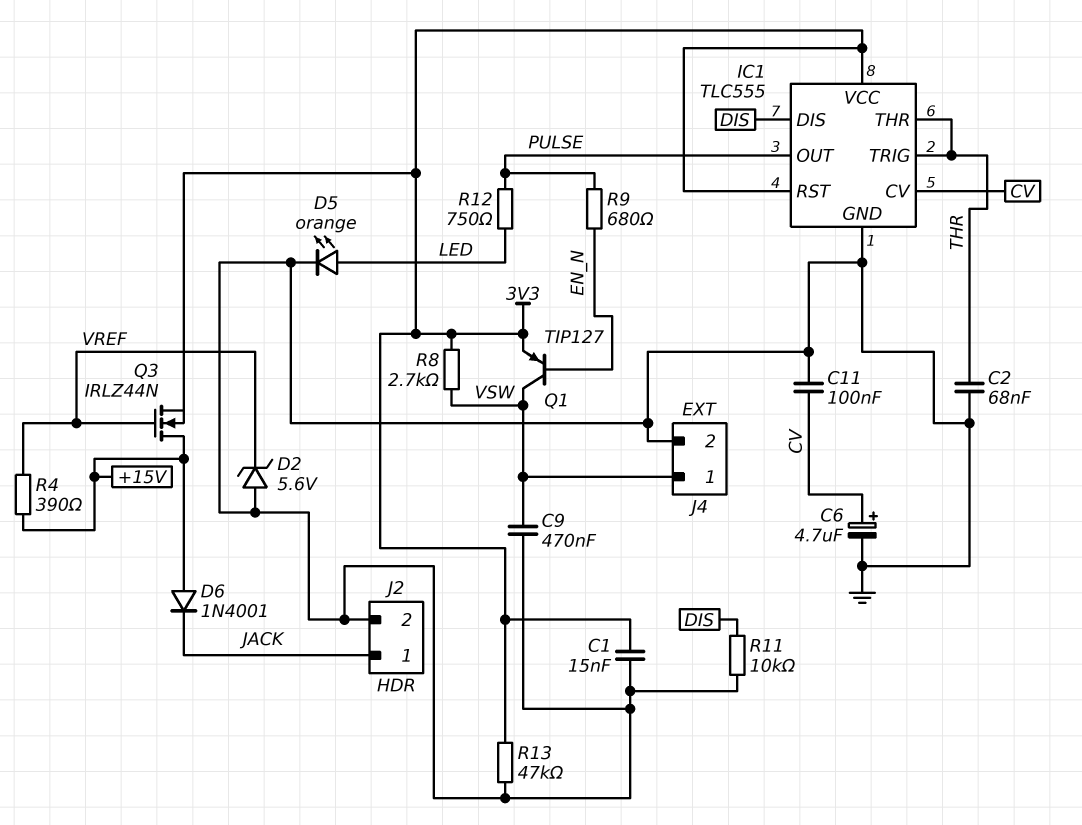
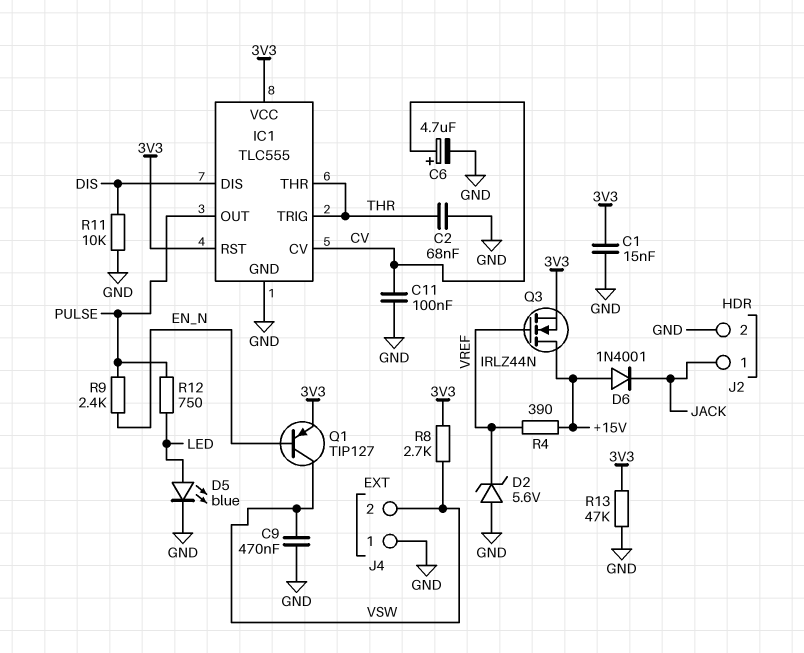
D5: LED orange (A LED, K GND) -> LED blue (A LED, K GND)
J4 pin 1: VSW -> GND
J4 pin 2: GND -> VSW
R9: 680 (EN_N, PULSE) -> 2.4k (EN_N, PULSE)

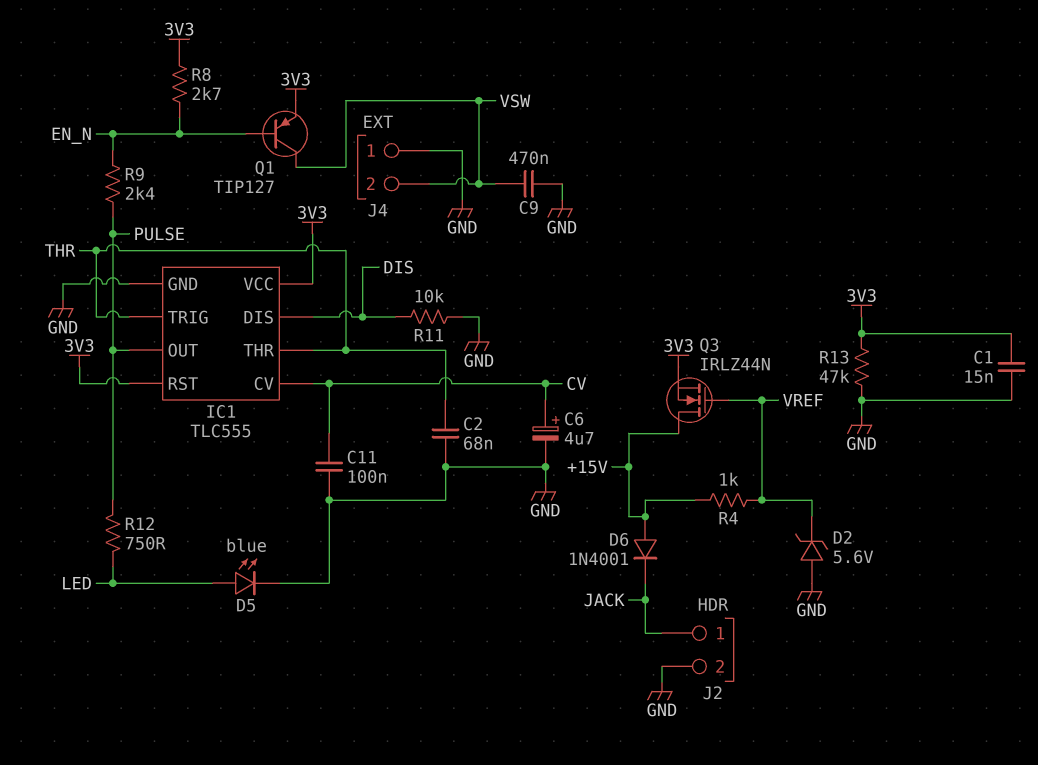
R4: 390 (+15V, VREF) -> 1k (+15V, VREF)
R8: 2.7k (3V3, VSW) -> 2.7k (3V3, EN_N)

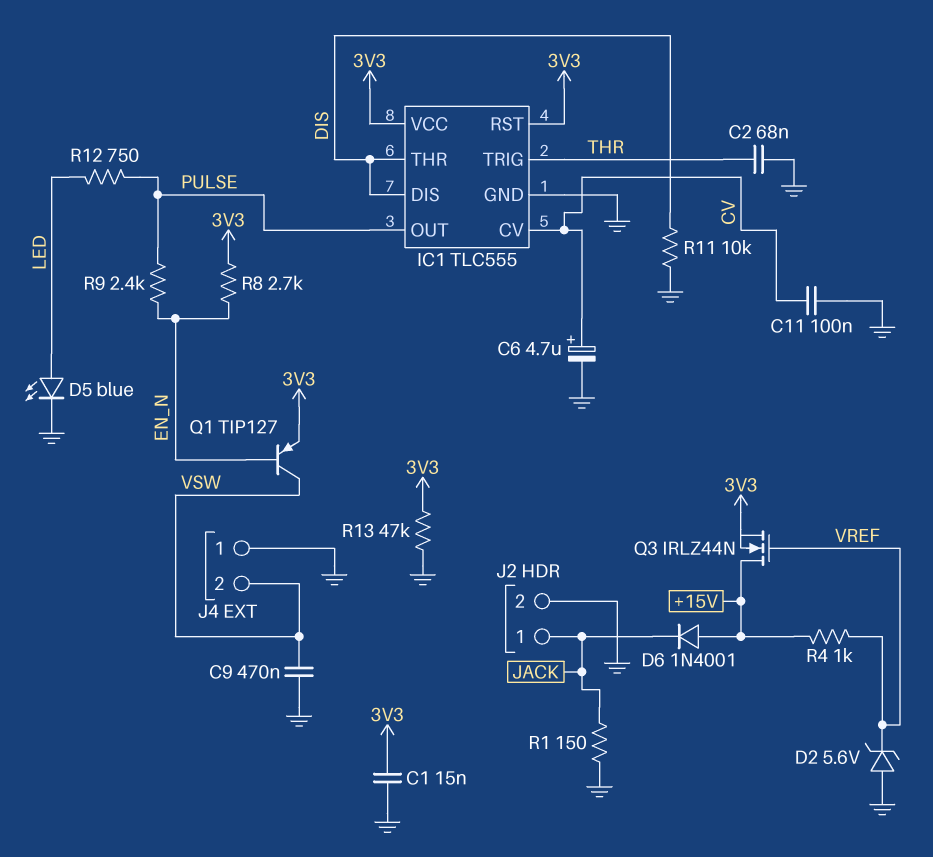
IC1 pin THR: THR -> DIS
R1: none -> 150 (GND, JACK)

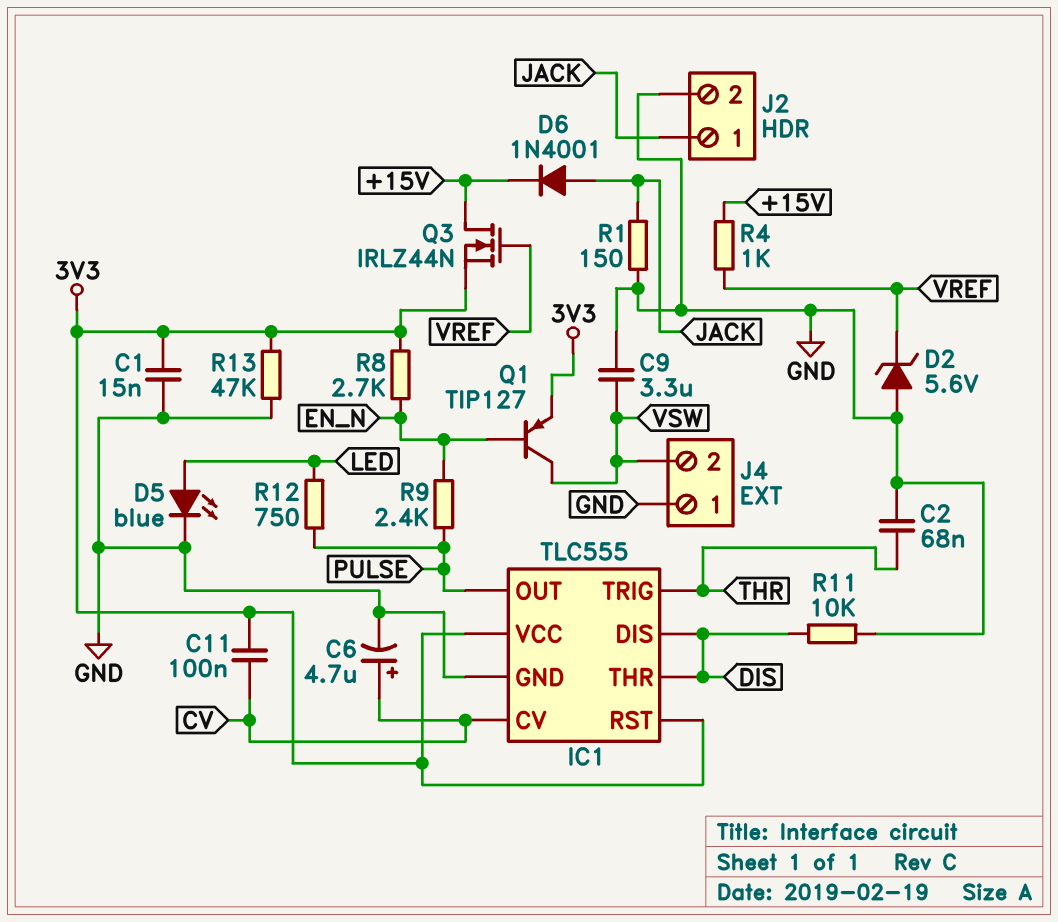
C9: 470nF (GND, VSW) -> 3.3uF (GND, VSW)
C11: 100nF (CV, GND) -> 100nF (3V3, CV)
D6: diode 1N4001 (A +15V, K JACK) -> diode 1N4001 (A JACK, K +15V)

